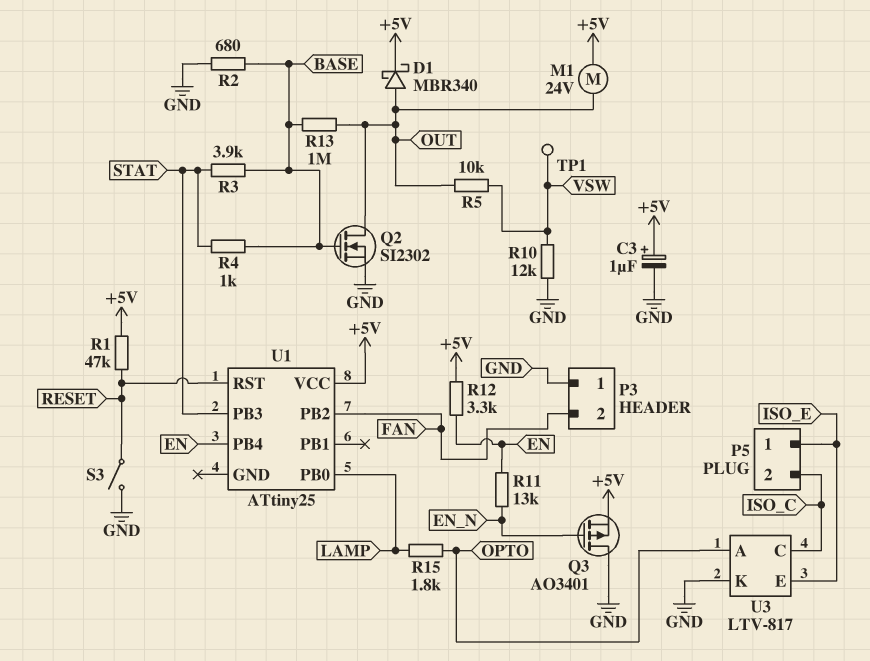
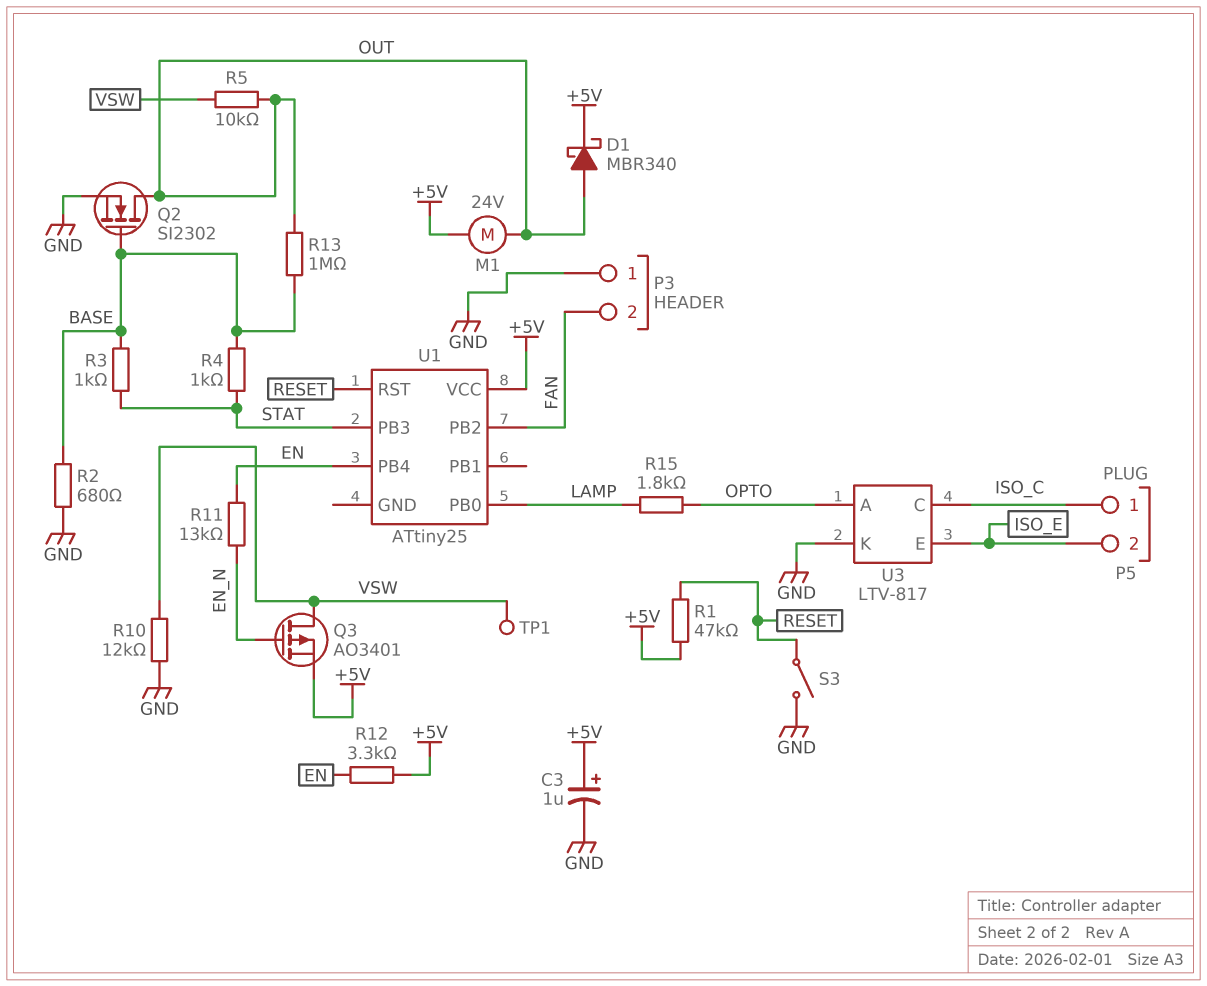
P5 pin 1: ISO_E -> ISO_C
P5 pin 2: ISO_C -> ISO_E
Q3: PMOS AO3401 (G EN_N, D GND, S +5V) -> PMOS AO3401 (G EN_N, D VSW, S +5V)
R3: 3.9k (BASE, STAT) -> 1k (BASE, STAT)

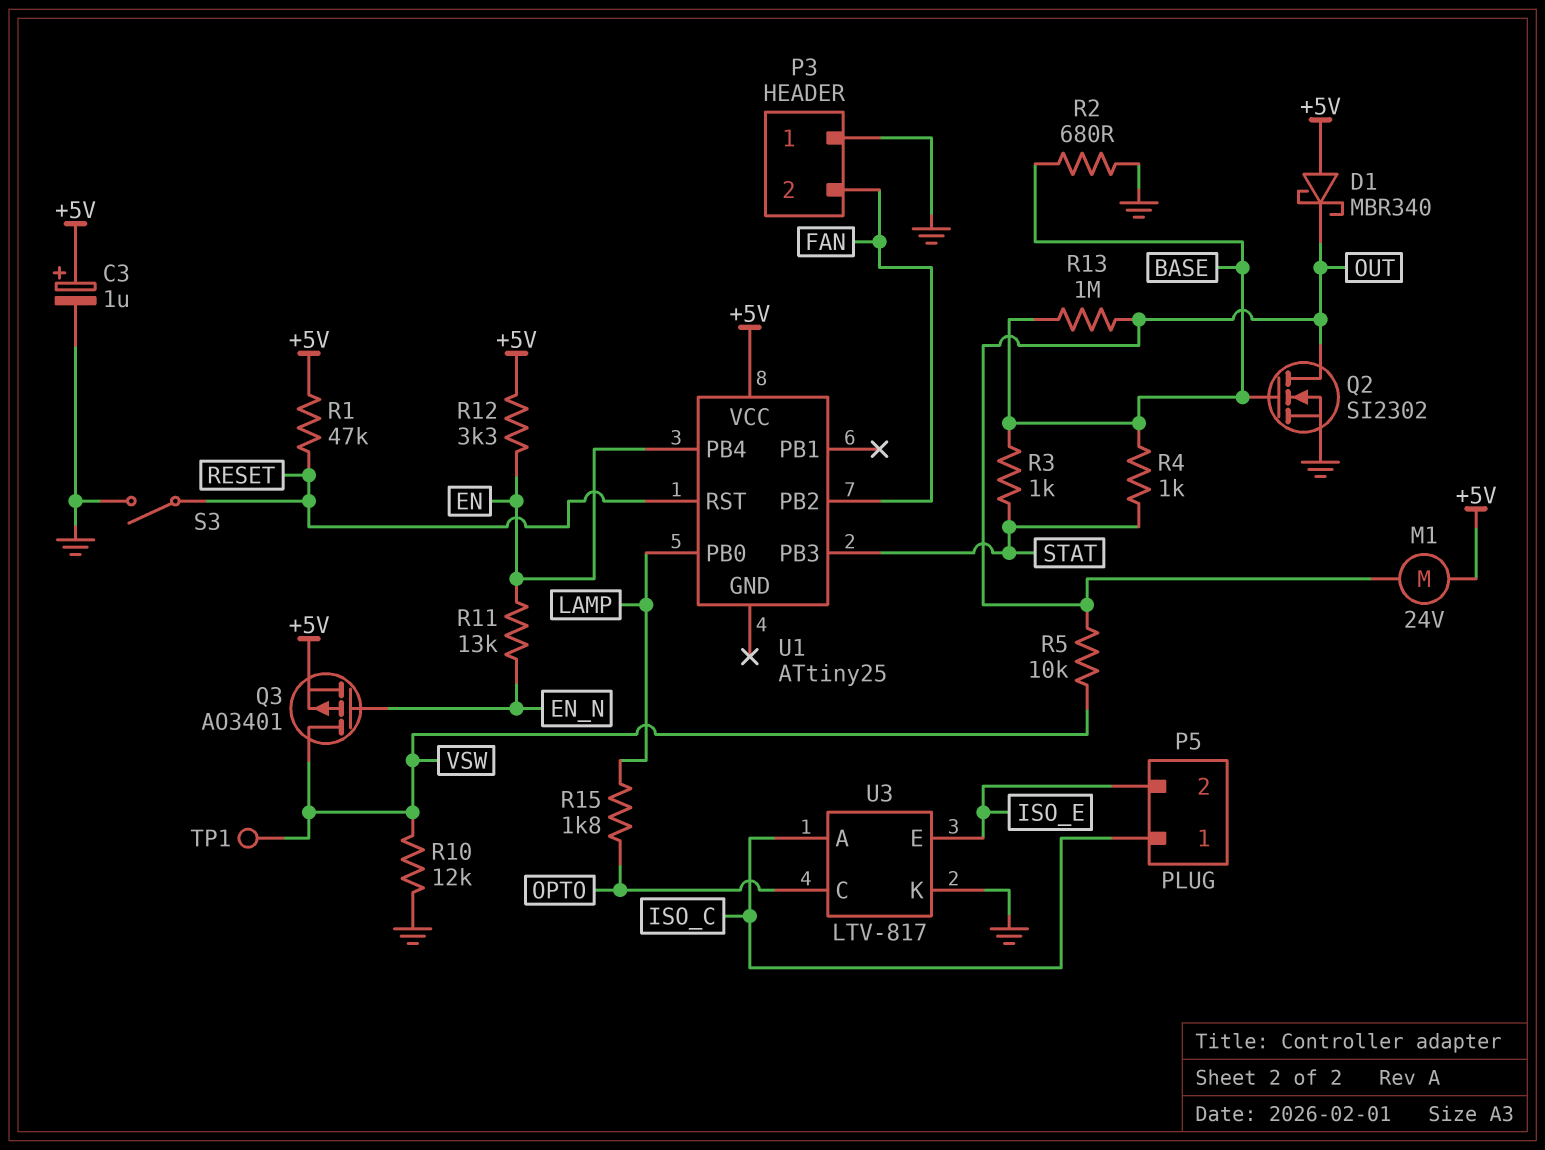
D1: schottky MBR340 (A OUT, K +5V) -> schottky MBR340 (A +5V, K OUT)
U3 pin A: OPTO -> ISO_C
U3 pin C: ISO_C -> OPTO

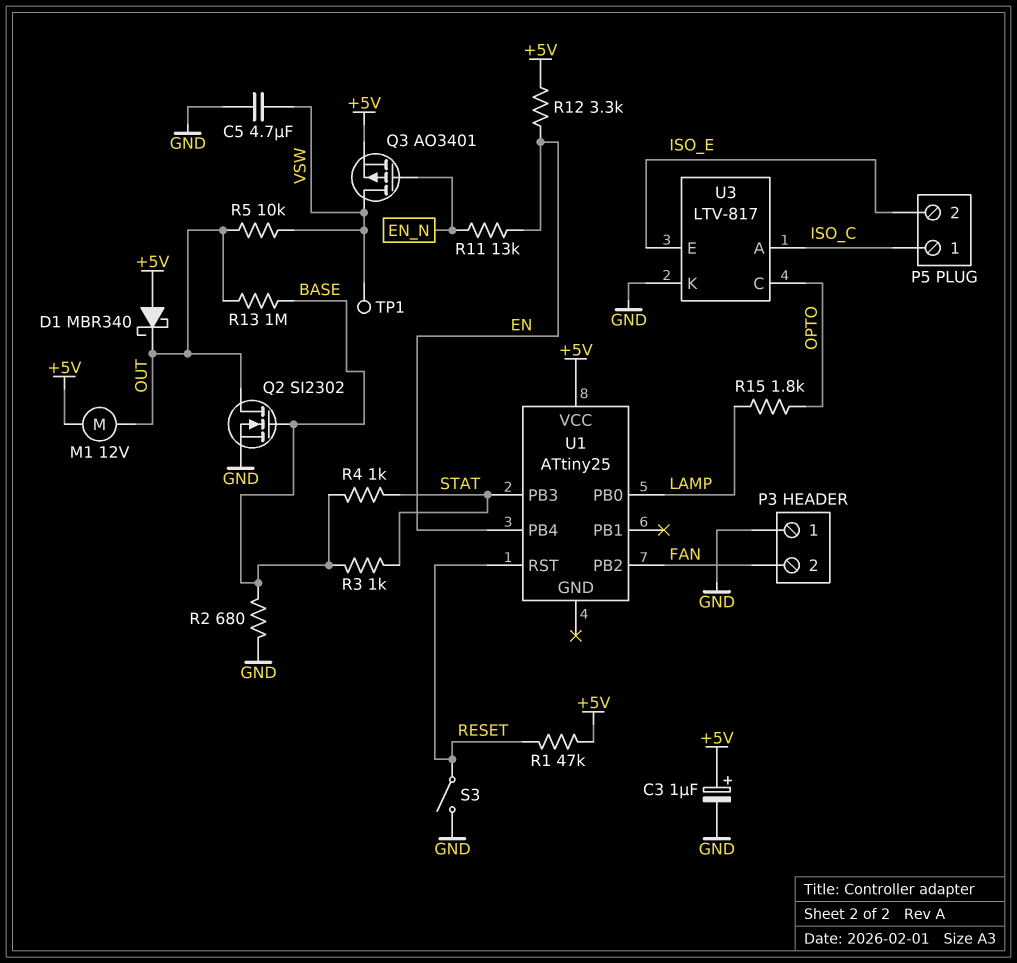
C5: none -> 4.7uF (GND, VSW)
M1: motor 24V (+5V, OUT) -> motor 12V (+5V, OUT)
R10: 12k (GND, VSW) -> none

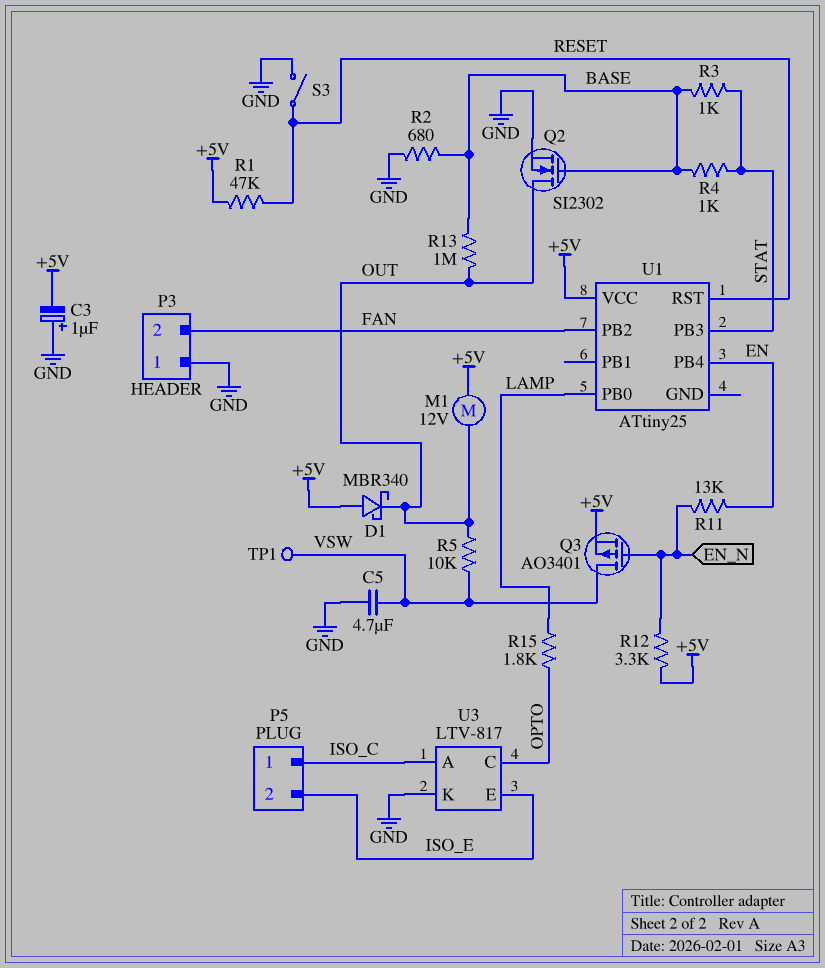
C3: 1uF (plus +5V, minus GND) -> 1uF (plus GND, minus +5V)
R12: 3.3k (+5V, EN) -> 3.3k (+5V, EN_N)

